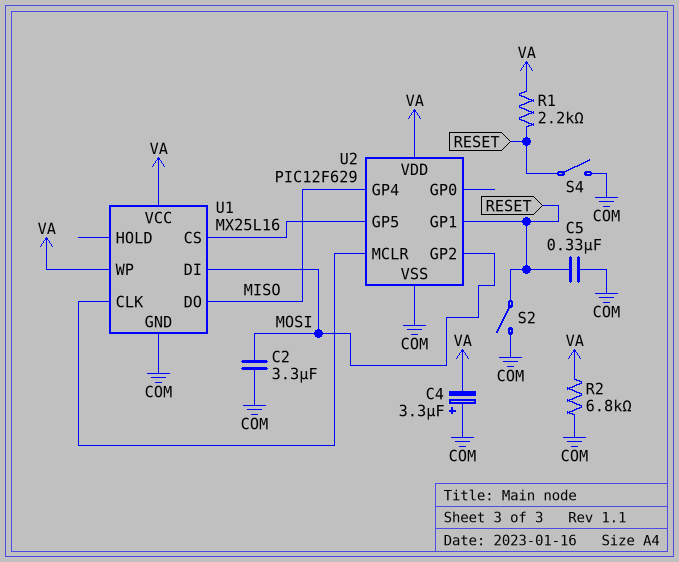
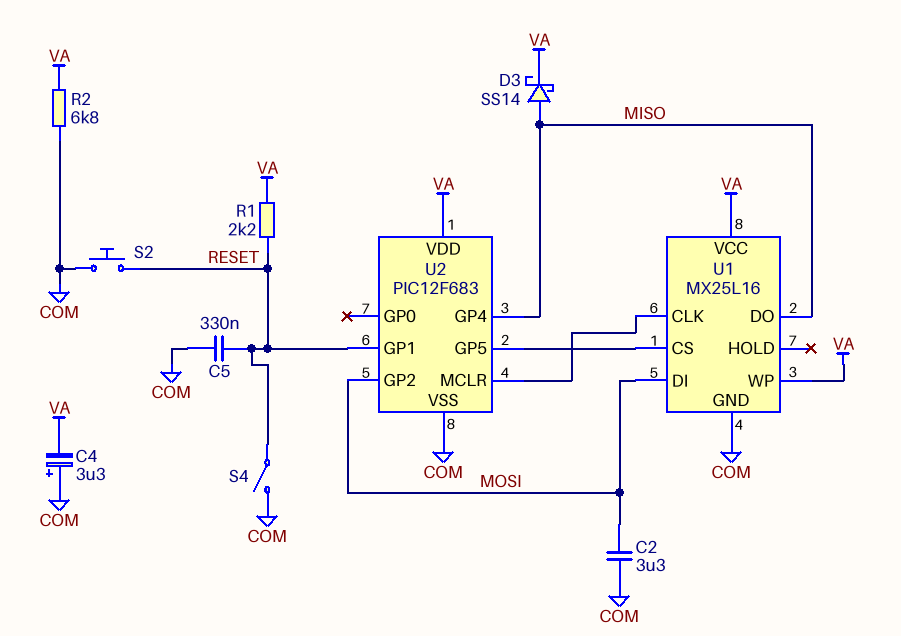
D3: none -> schottky SS14 (A MISO, K VA)
S2: switch (COM, RESET) -> button (COM, RESET)
U2: PIC12F629 -> PIC12F683

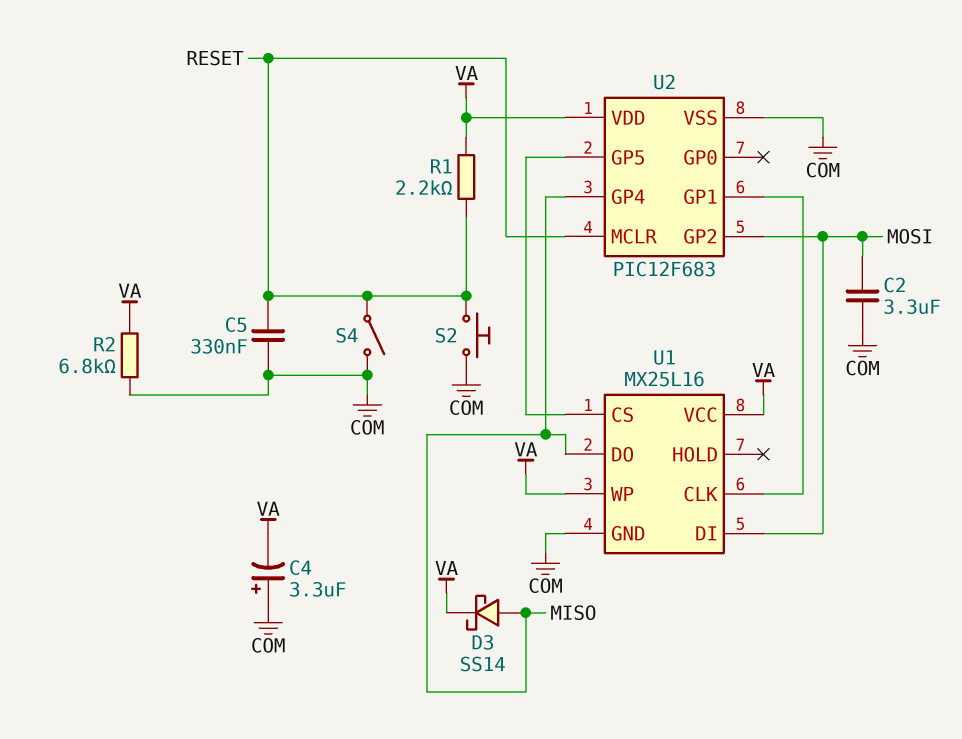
U2 pin GP1: RESET -> U1/CLK
U2 pin MCLR: U1/CLK -> RESET

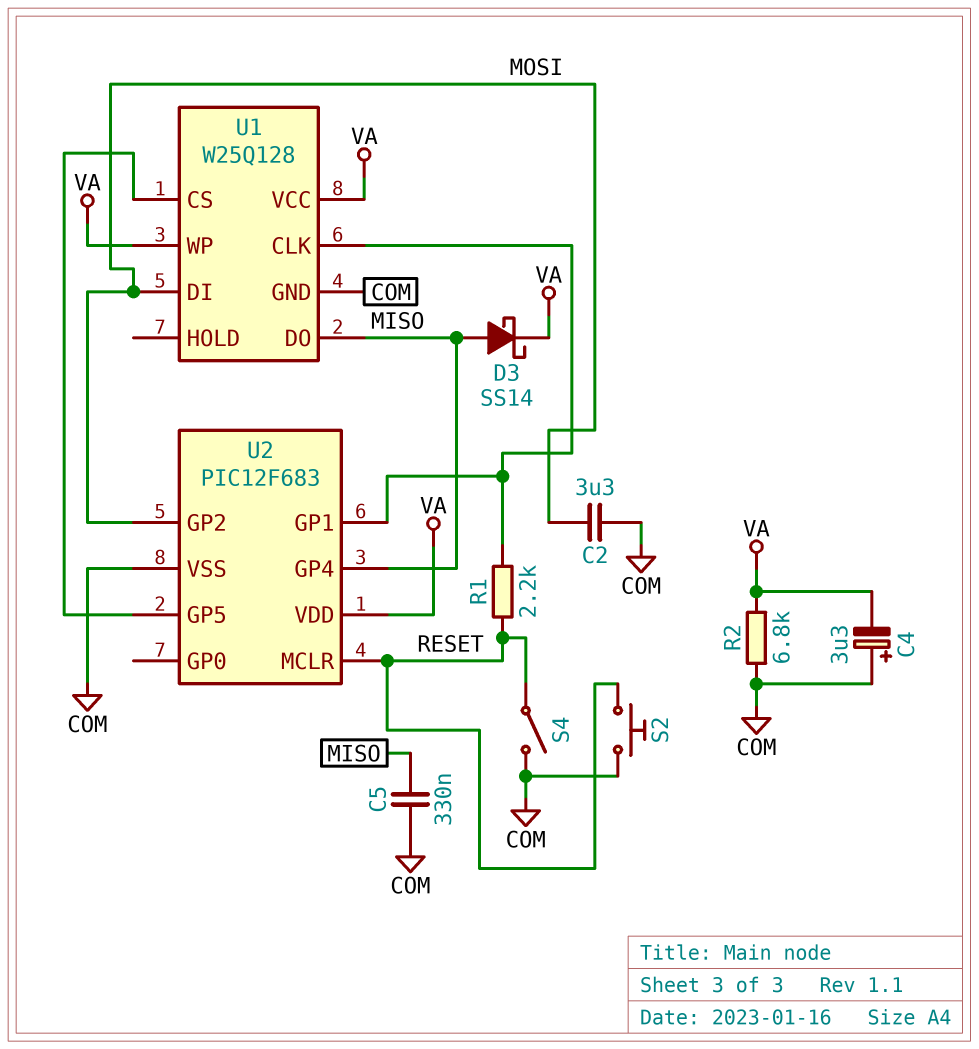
C5: 330nF (COM, RESET) -> 330nF (COM, MISO)
R1: 2.2k (RESET, VA) -> 2.2k (RESET, U1/CLK)
U1: MX25L16 -> W25Q128

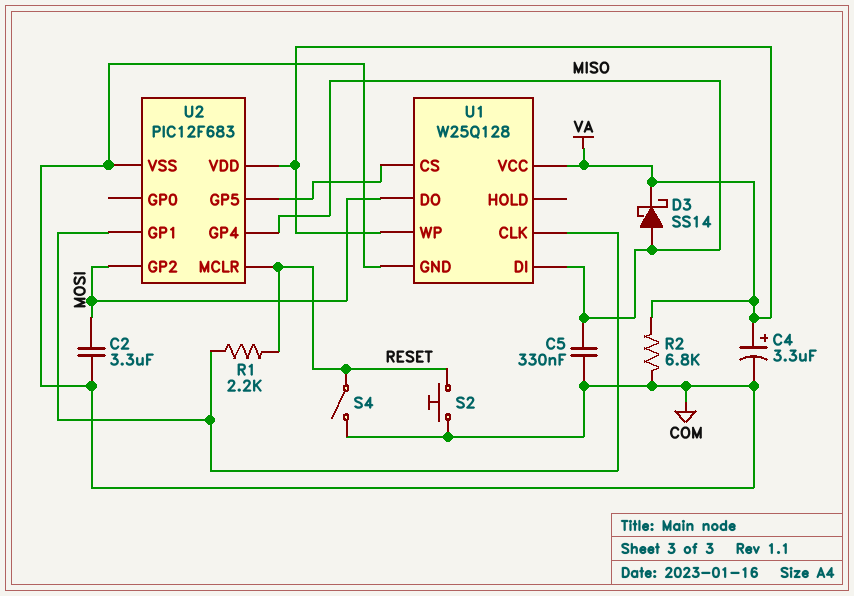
C4: 3.3uF (plus COM, minus VA) -> 3.3uF (plus VA, minus COM)
U1 pin DI: MOSI -> MISO
U1 pin DO: MISO -> MOSI

